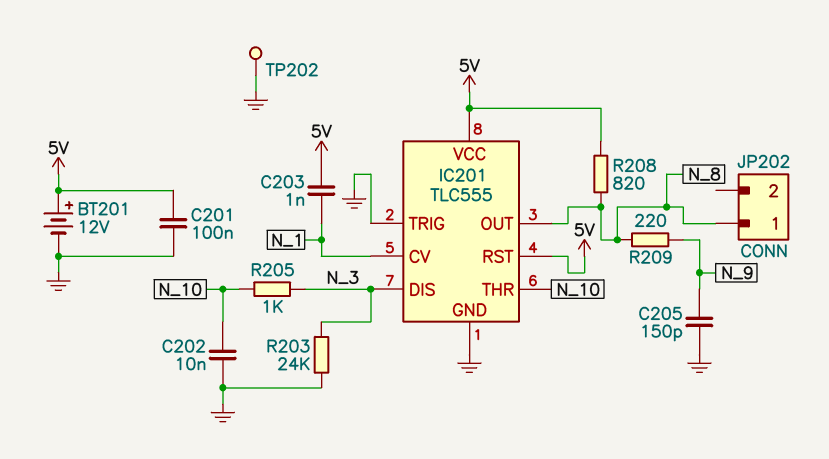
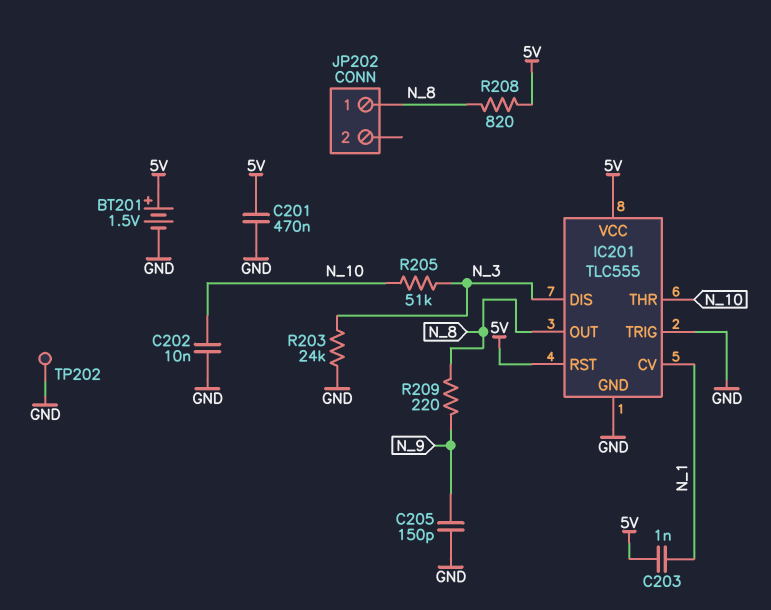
BT201: 12V (plus 5V, minus GND) -> 1.5V (plus 5V, minus GND)
C201: 100nF (5V, GND) -> 470nF (5V, GND)
R205: 1k (N_3, N_10) -> 51k (N_3, N_10)

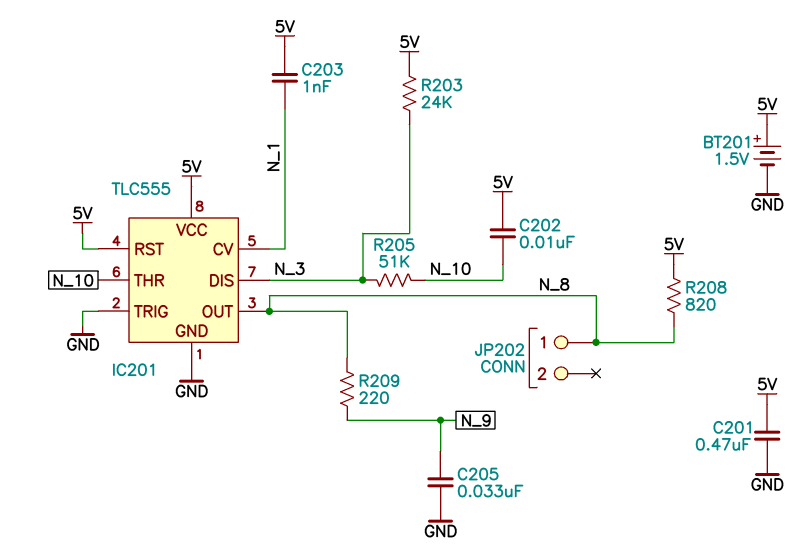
C202: 10nF (GND, N_10) -> 10nF (5V, N_10)
C205: 150pF (GND, N_9) -> 33nF (GND, N_9)
R203: 24k (GND, N_3) -> 24k (5V, N_3)
TP202: test point (GND) -> none

